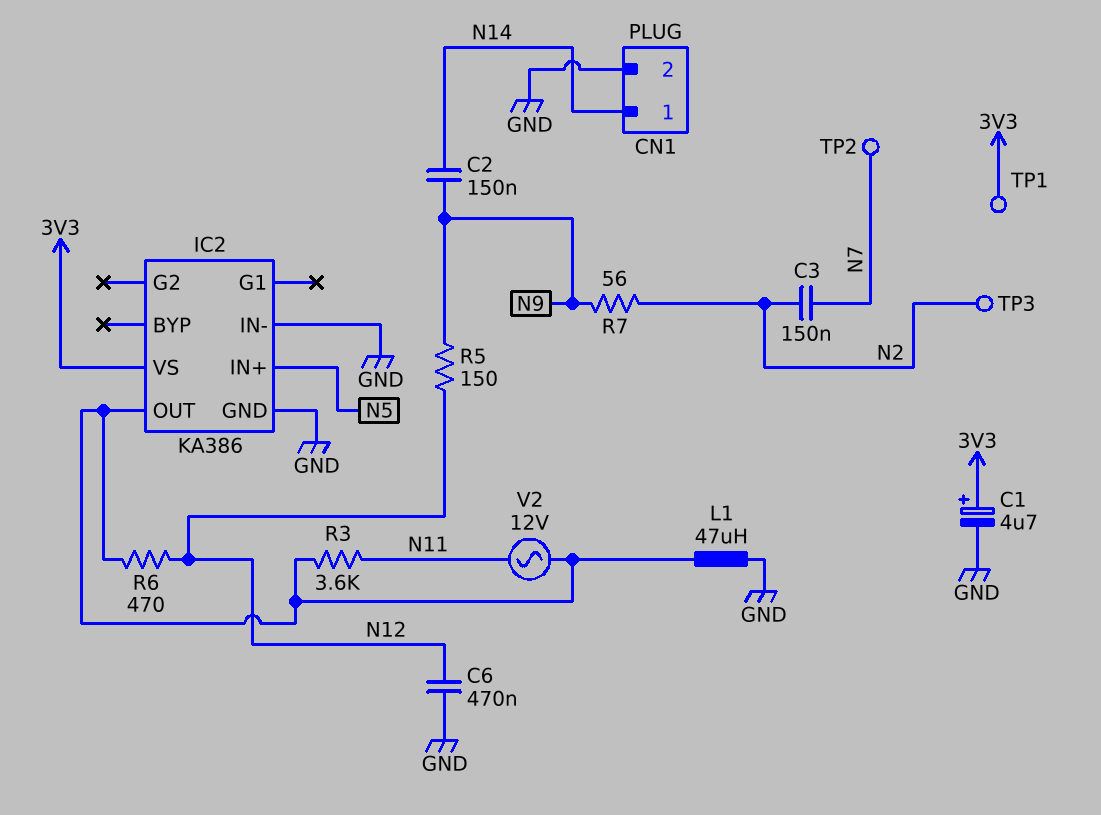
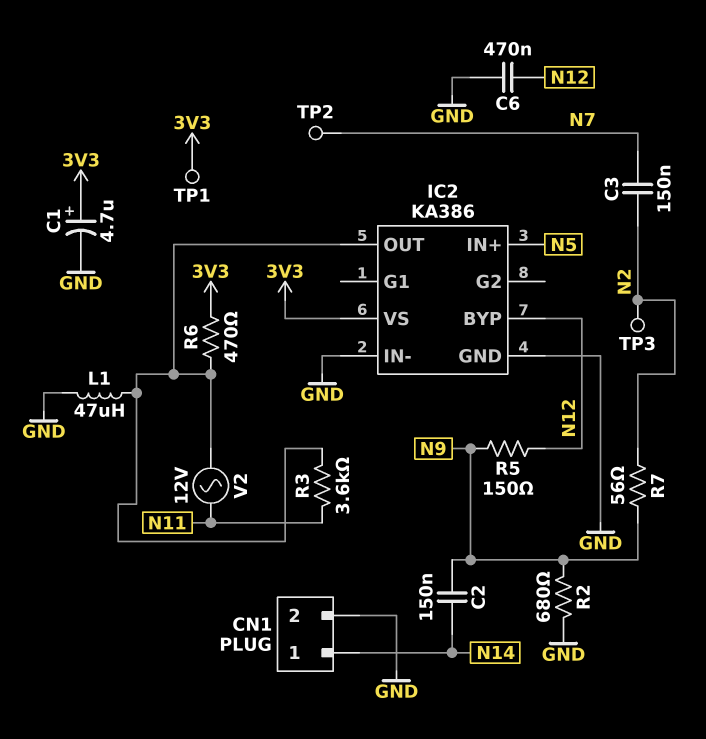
IC2 pin BYP: none -> N12
R2: none -> 680 (GND, N9)
R6: 470 (IC2/OUT, N12) -> 470 (3V3, IC2/OUT)

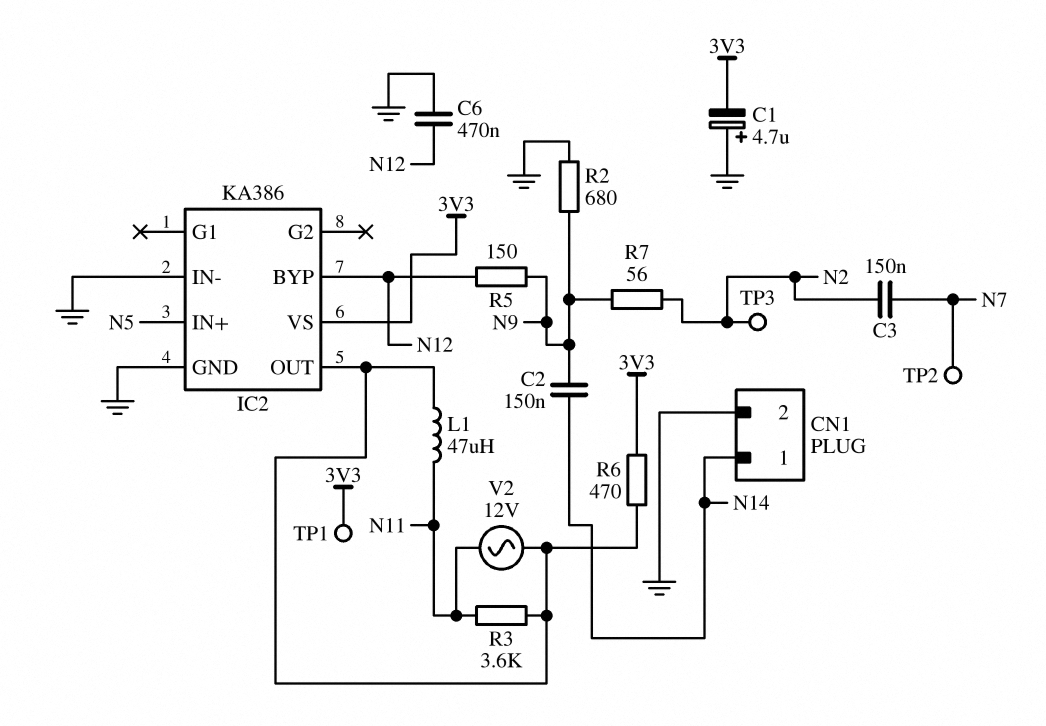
C1: 4.7uF (plus 3V3, minus GND) -> 4.7uF (plus GND, minus 3V3)
L1: 47uH (GND, IC2/OUT) -> 47uH (IC2/OUT, N11)

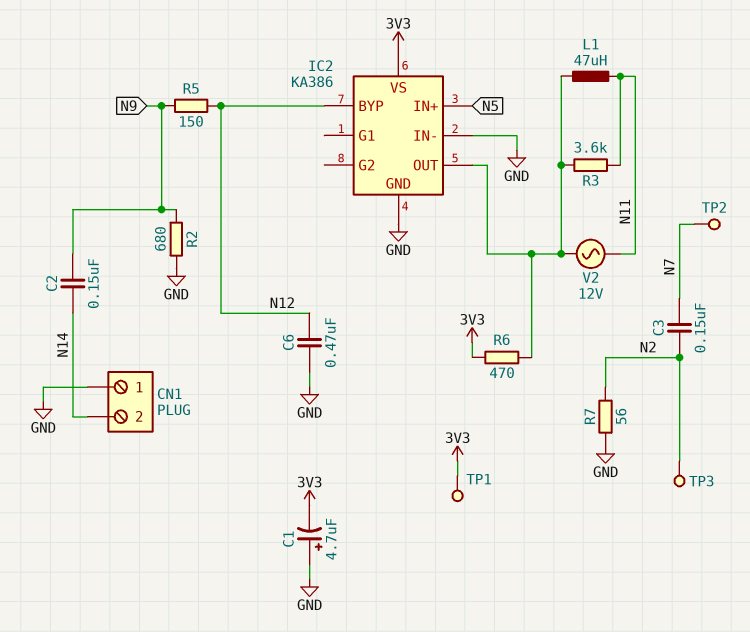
CN1 pin 1: N14 -> GND
CN1 pin 2: GND -> N14
R7: 56 (N2, N9) -> 56 (GND, N2)

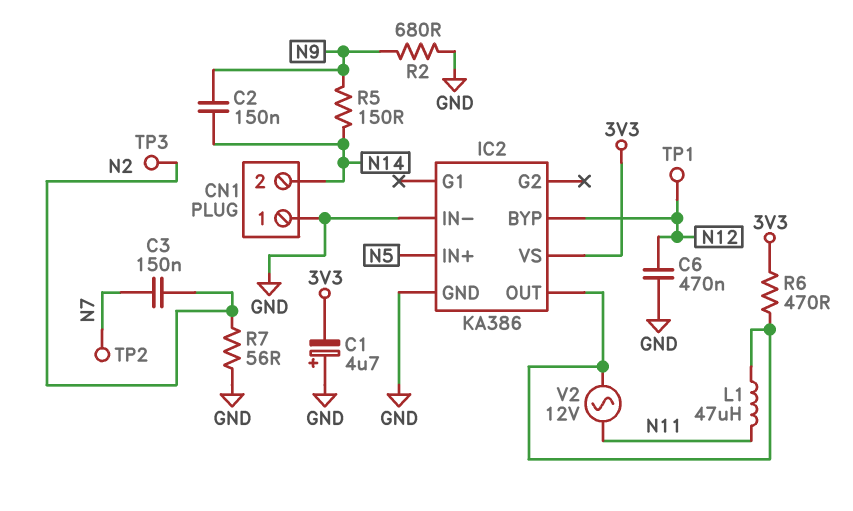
R3: 3.6k (IC2/OUT, N11) -> none
R5: 150 (N9, N12) -> 150 (N9, N14)
TP1: test point (3V3) -> test point (N12)

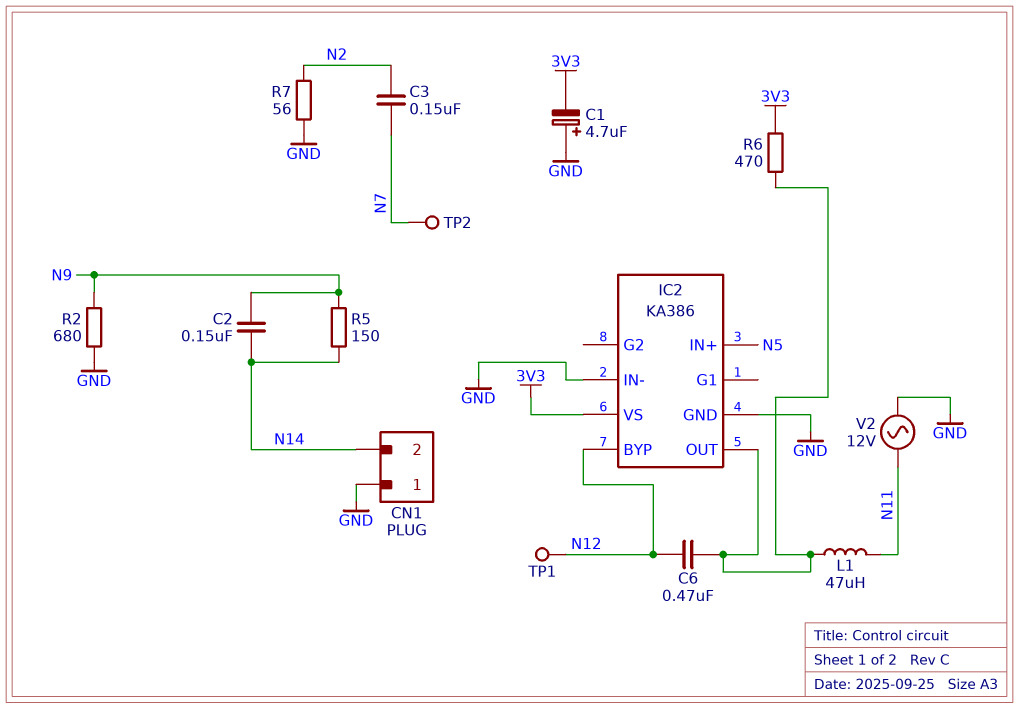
C6: 470nF (GND, N12) -> 470nF (IC2/OUT, N12)
TP3: test point (N2) -> none
V2: AC 12V (IC2/OUT, N11) -> AC 12V (GND, N11)

